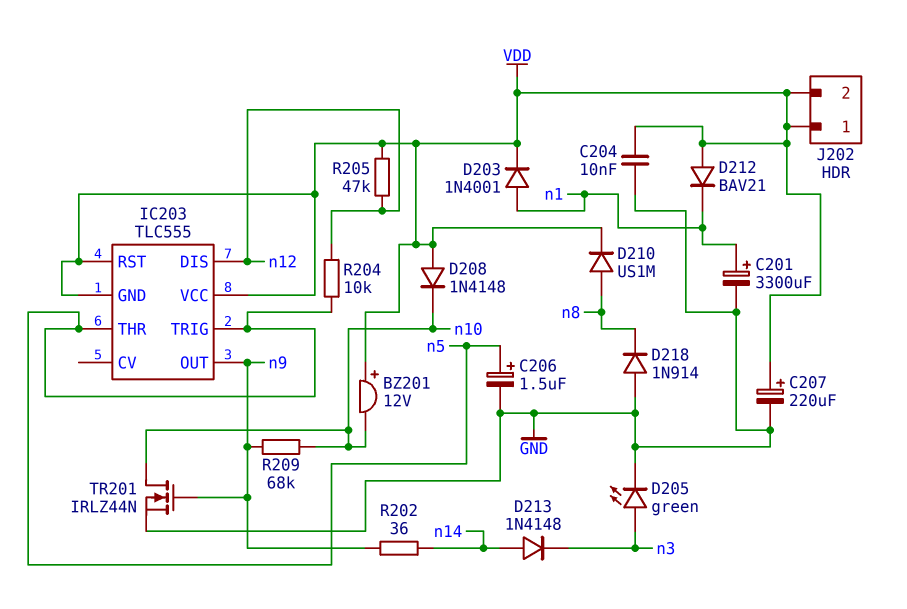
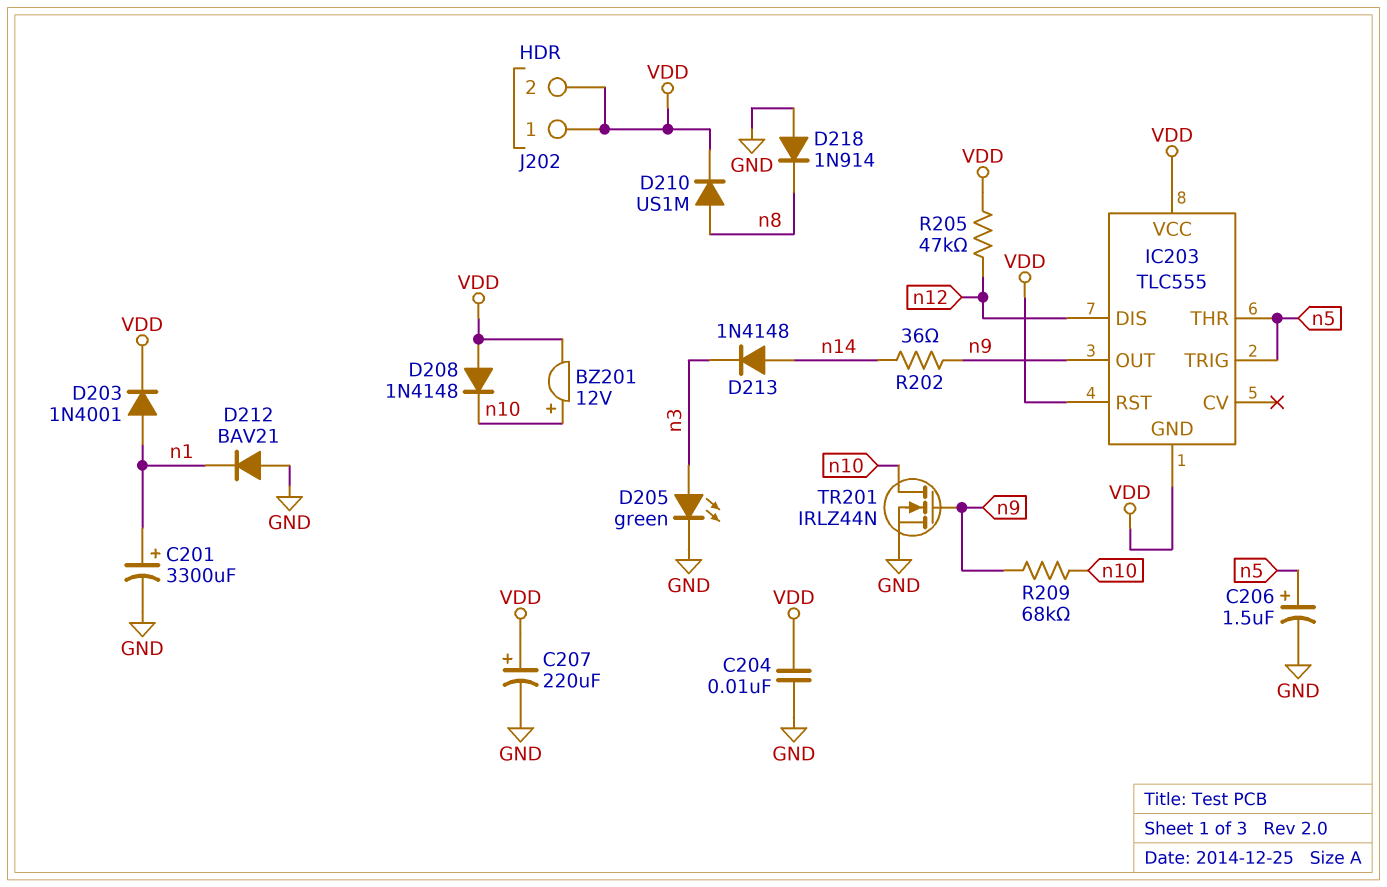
BZ201: buzzer 12V (plus VDD, minus n10) -> buzzer 12V (plus n10, minus VDD)
D212: diode BAV21 (A VDD, K n1) -> diode BAV21 (A GND, K n1)
R204: 10k (n5, n12) -> none

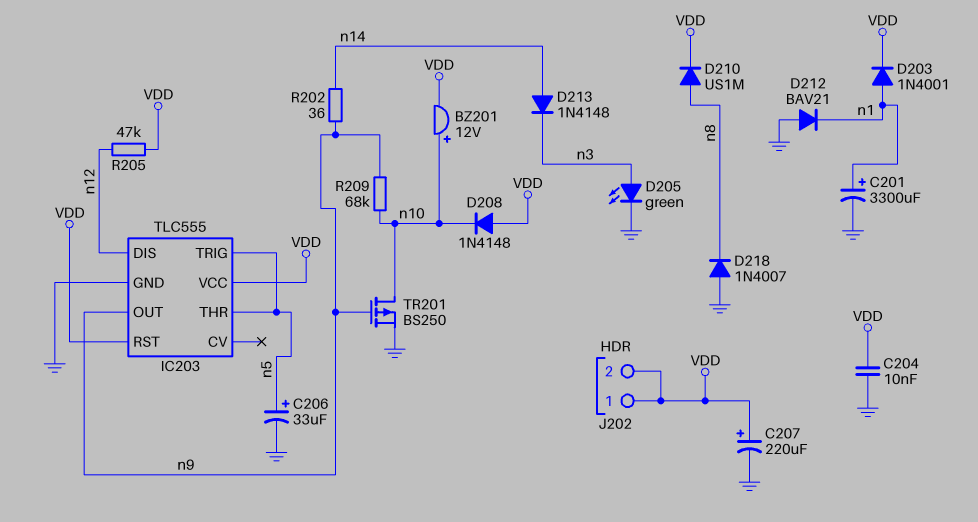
C206: 1.5uF (plus n5, minus GND) -> 33uF (plus n5, minus GND)
D218: diode 1N914 (A GND, K n8) -> diode 1N4007 (A GND, K n8)
IC203 pin GND: VDD -> GND
TR201: NMOS IRLZ44N (G n9, D n10, S GND) -> PMOS BS250 (G n9, D n10, S GND)

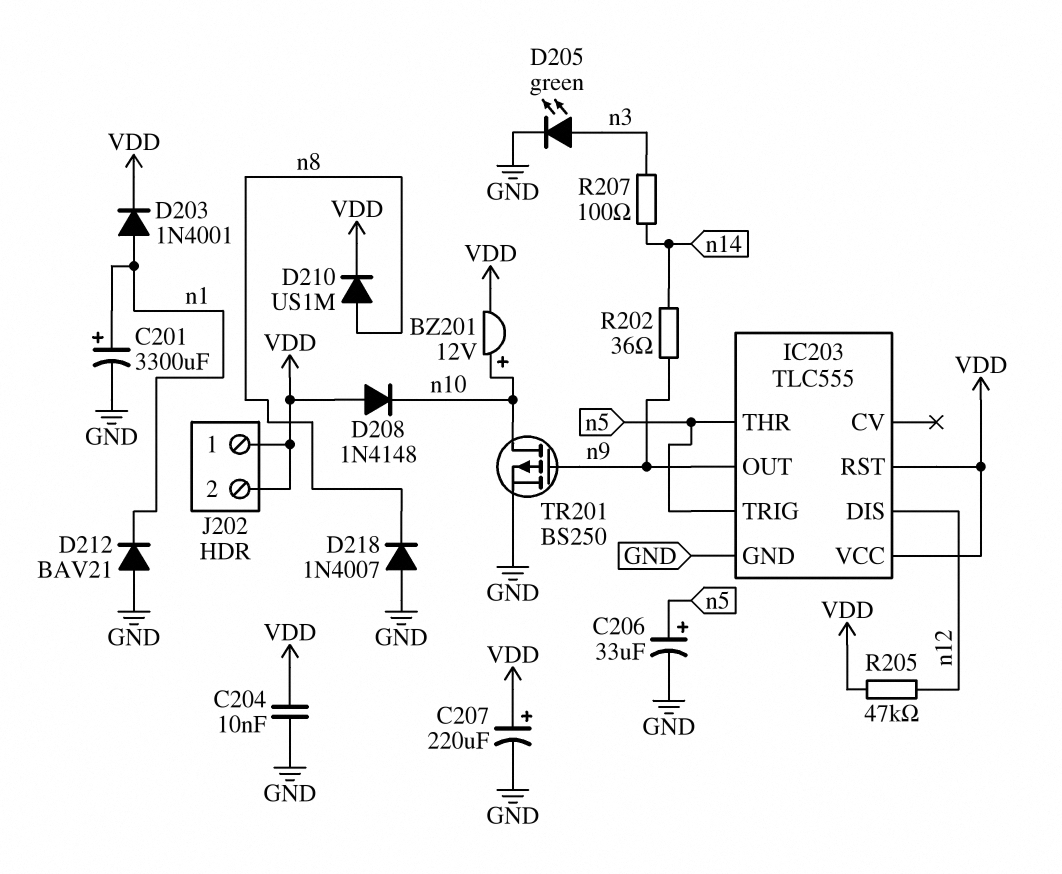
D213: diode 1N4148 (A n14, K n3) -> none
R207: none -> 100 (n3, n14)
R209: 68k (n9, n10) -> none

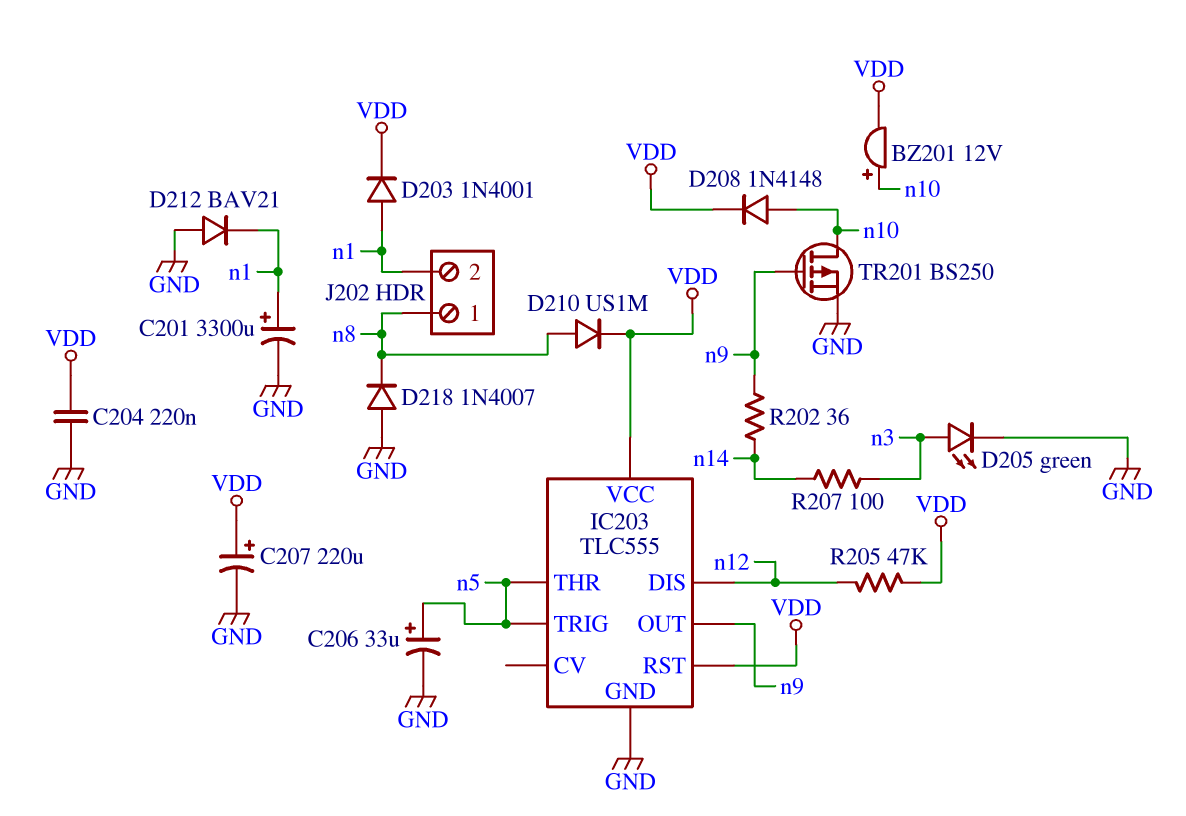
C204: 10nF (GND, VDD) -> 220nF (GND, VDD)
D208: diode 1N4148 (A VDD, K n10) -> diode 1N4148 (A n10, K VDD)
J202 pin 1: VDD -> n8
J202 pin 2: VDD -> n1

